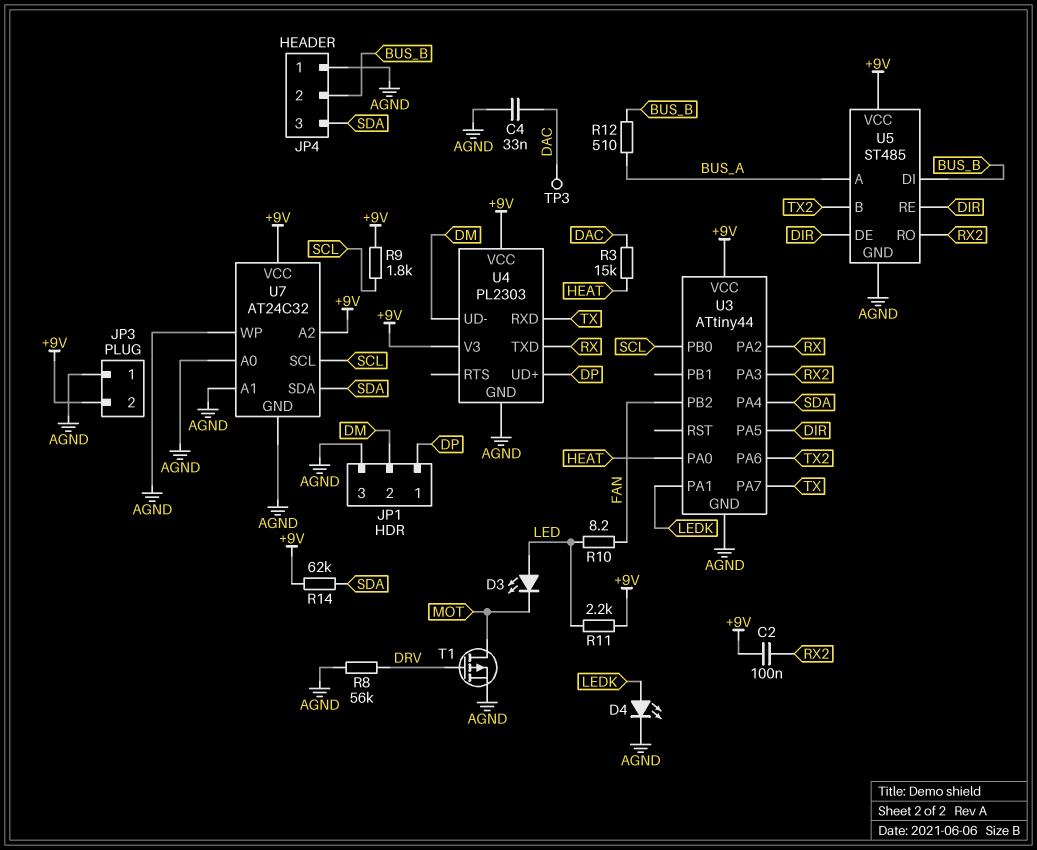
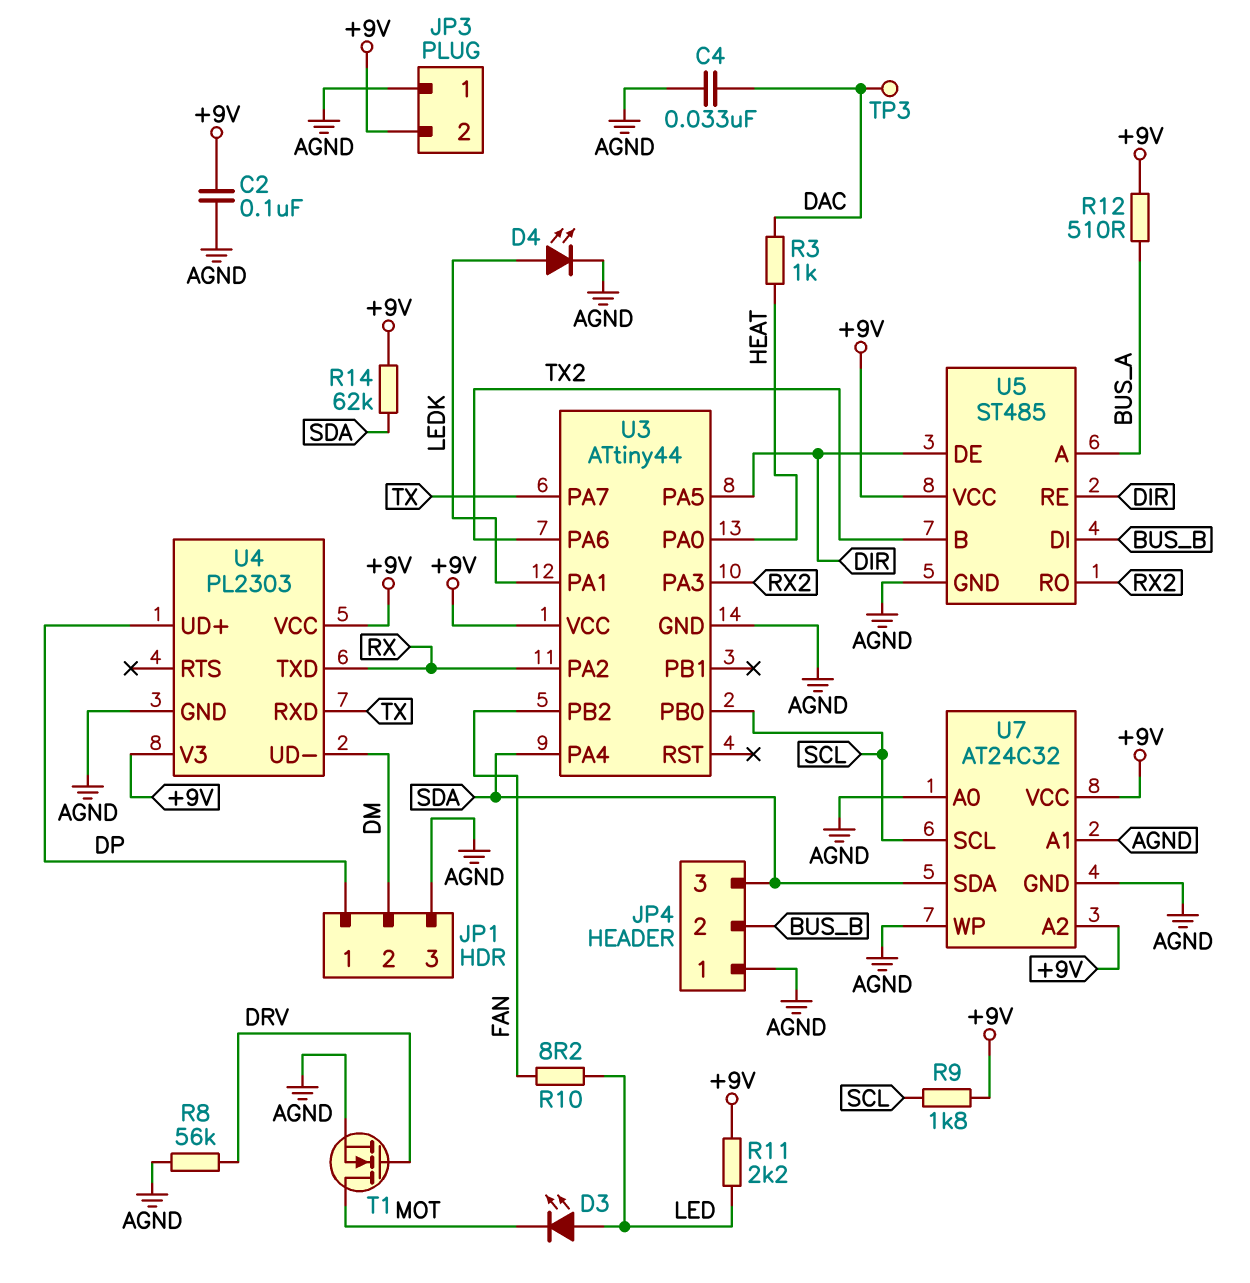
C2: 100nF (+9V, RX2) -> 100nF (+9V, AGND)
R3: 15k (DAC, HEAT) -> 1k (DAC, HEAT)
R12: 510 (BUS_A, BUS_B) -> 510 (+9V, BUS_A)
T1: PMOS (G DRV, D MOT, S AGND) -> NMOS (G DRV, D MOT, S AGND)

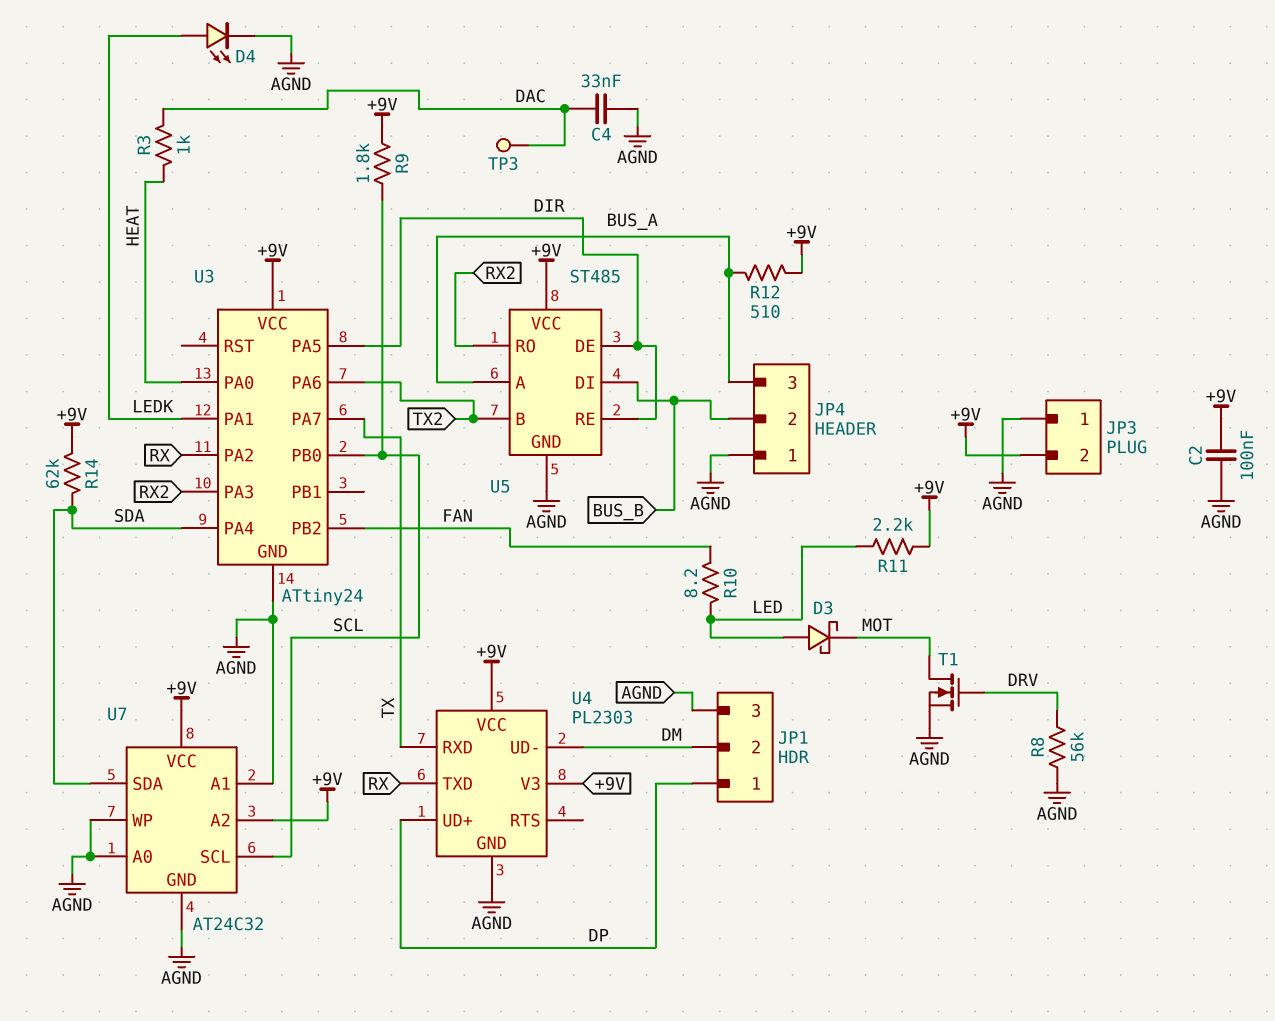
D3: LED (A LED, K MOT) -> schottky (A LED, K MOT)
JP4 pin 3: SDA -> BUS_A
U3: ATtiny44 -> ATtiny24

